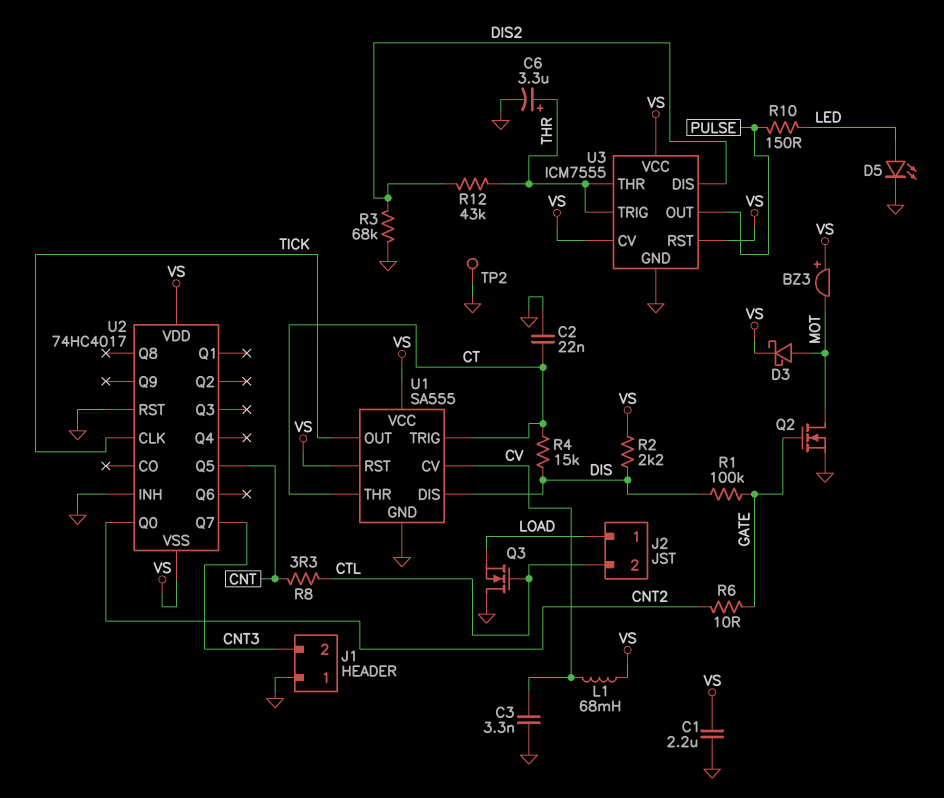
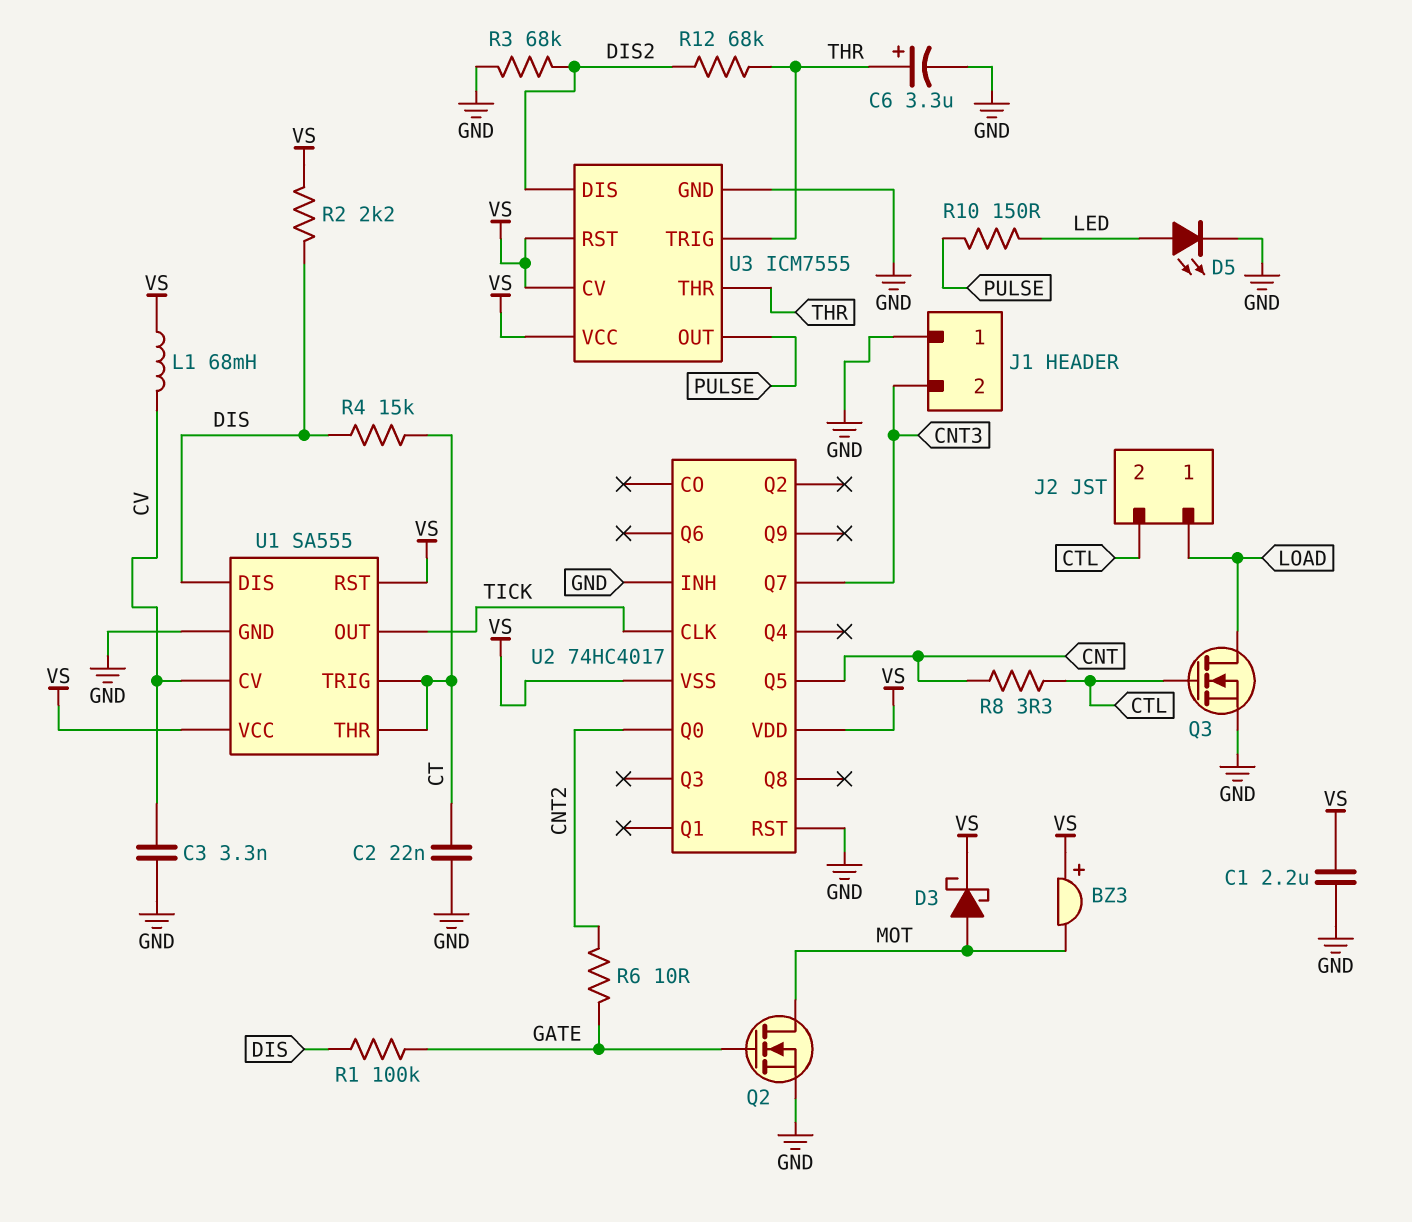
Q3: NMOS (G CTL, D GND, S LOAD) -> NMOS (G CTL, D LOAD, S GND)
R12: 43k (DIS2, THR) -> 68k (DIS2, THR)
TP2: test point (GND) -> none

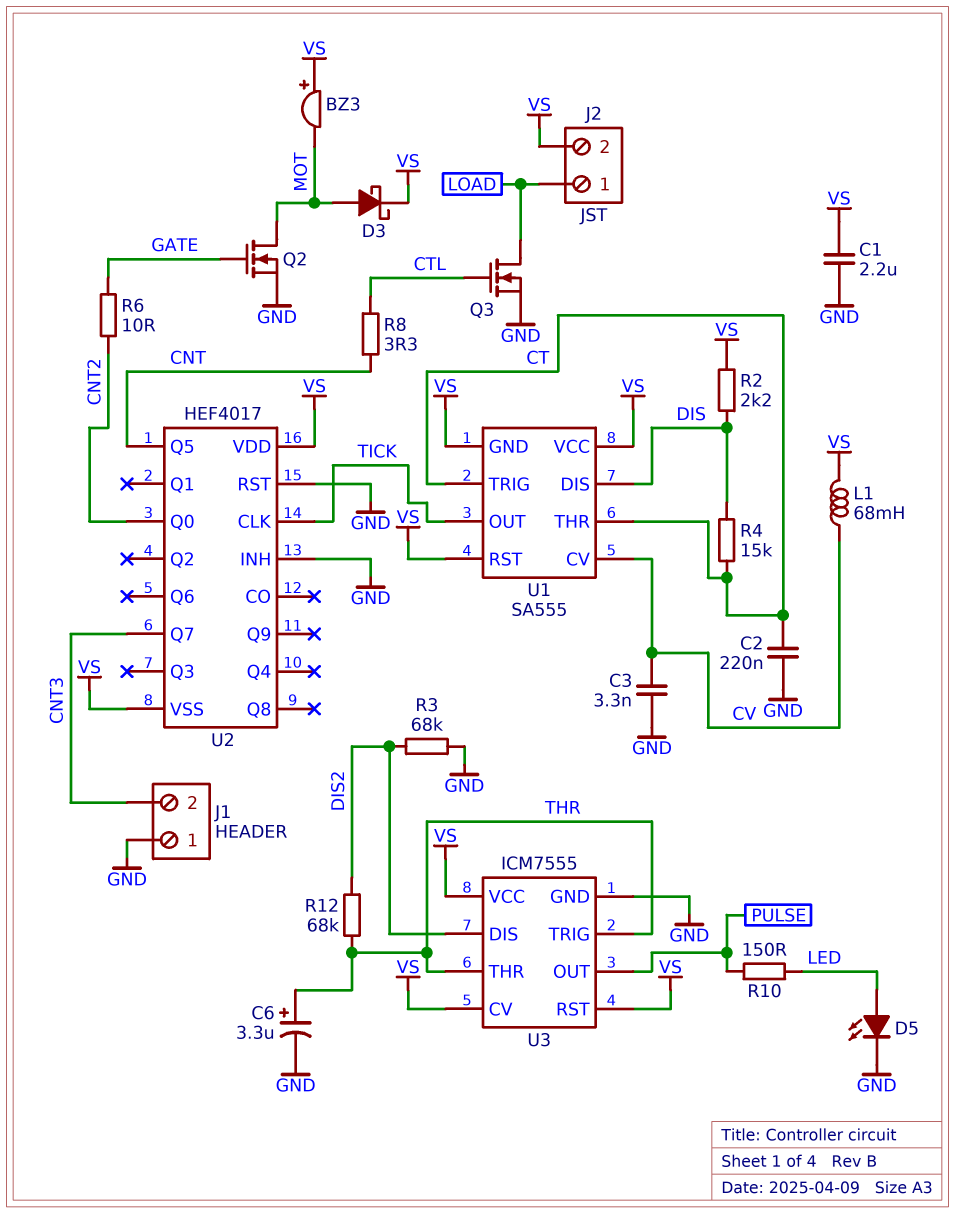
C2: 22nF (CT, GND) -> 220nF (CT, GND)
J2 pin 2: CTL -> VS
R1: 100k (DIS, GATE) -> none
U1 pin GND: GND -> VS
U2: 74HC4017 -> HEF4017

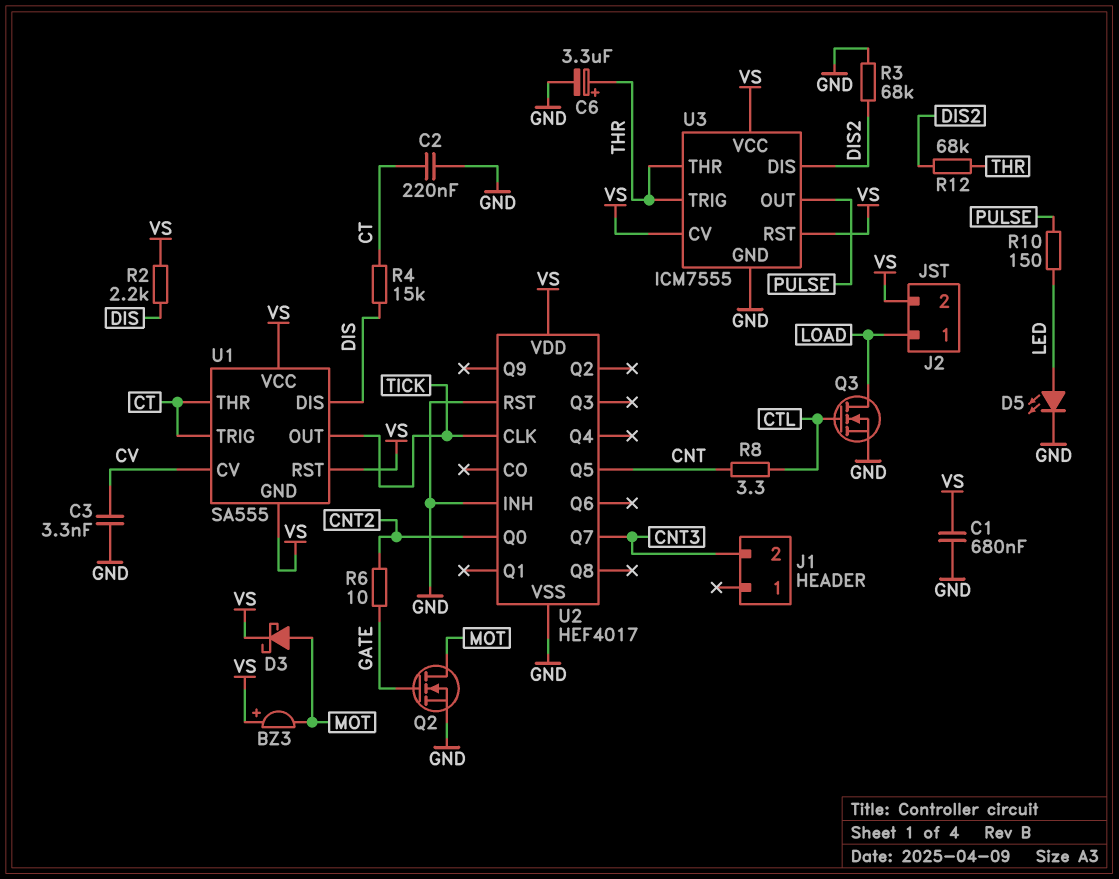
C1: 2.2uF (GND, VS) -> 680nF (GND, VS)
J1 pin 1: GND -> none
L1: 68mH (CV, VS) -> none
U2 pin VSS: VS -> GND

